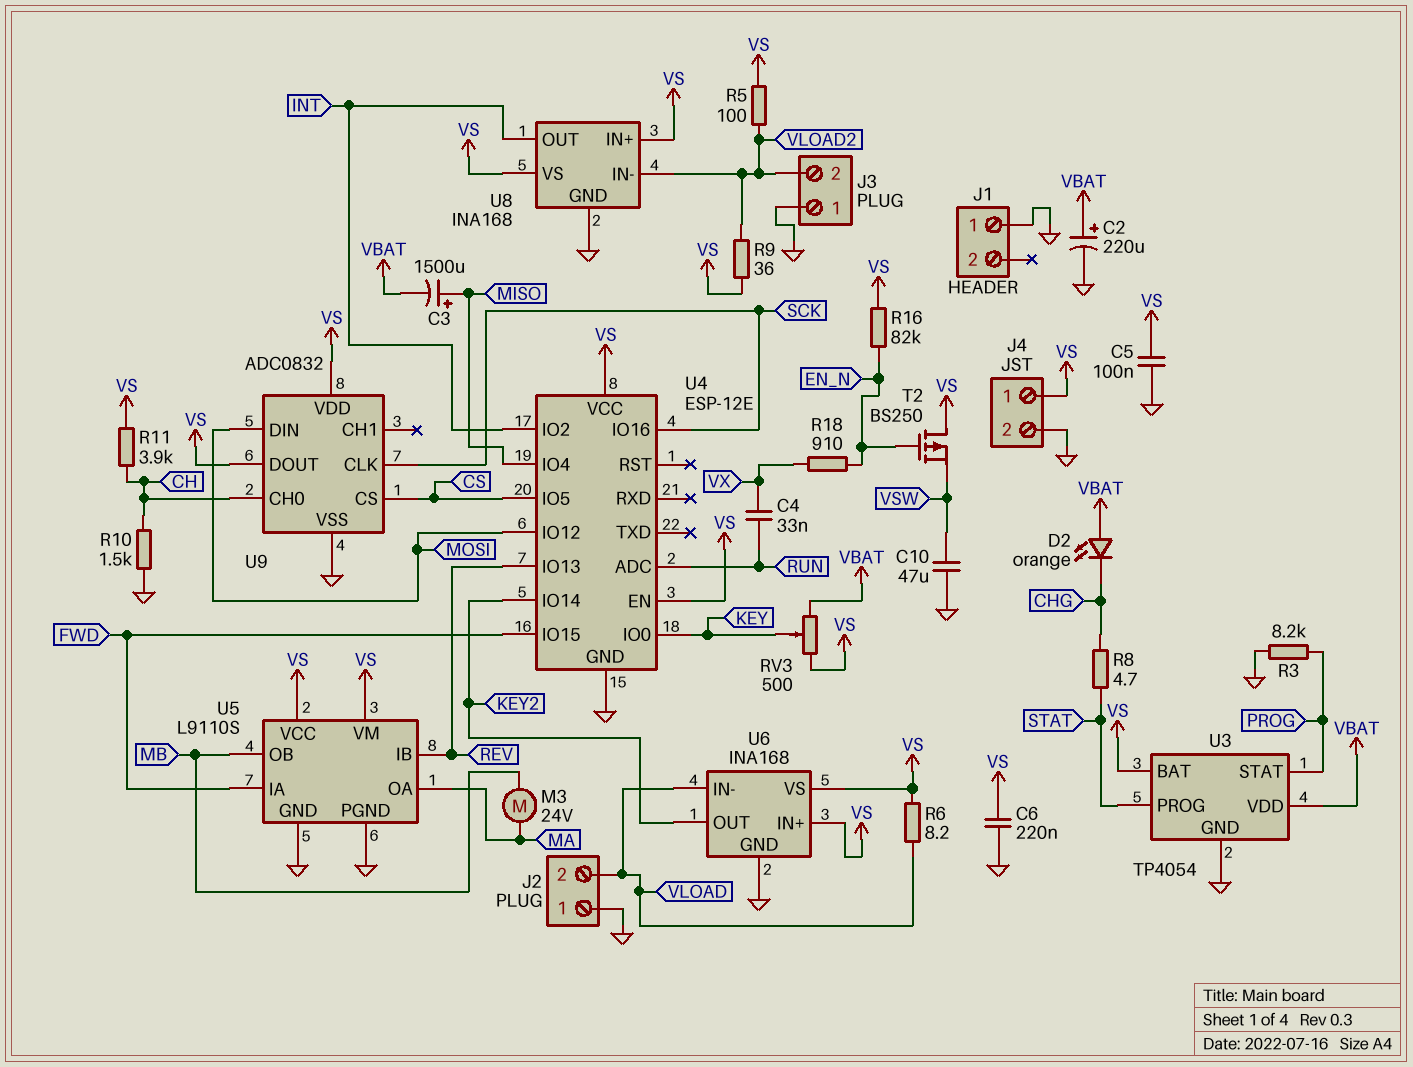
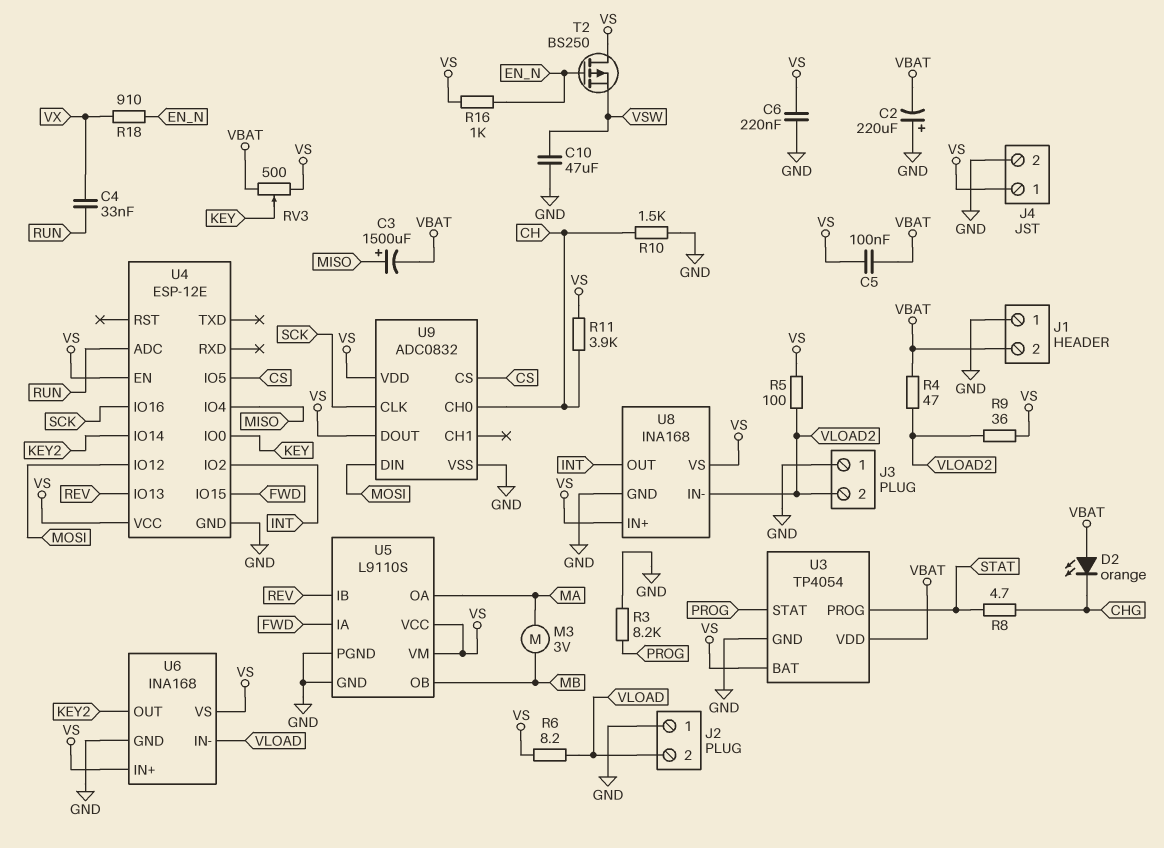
C2: 220uF (plus VBAT, minus GND) -> 220uF (plus GND, minus VBAT)
C5: 100nF (GND, VS) -> 100nF (VBAT, VS)
J1 pin 2: none -> VBAT
M3: motor 24V (MA, MB) -> motor 3V (MA, MB)
R4: none -> 47 (VBAT, VLOAD2)
R16: 82k (EN_N, VS) -> 1k (EN_N, VS)

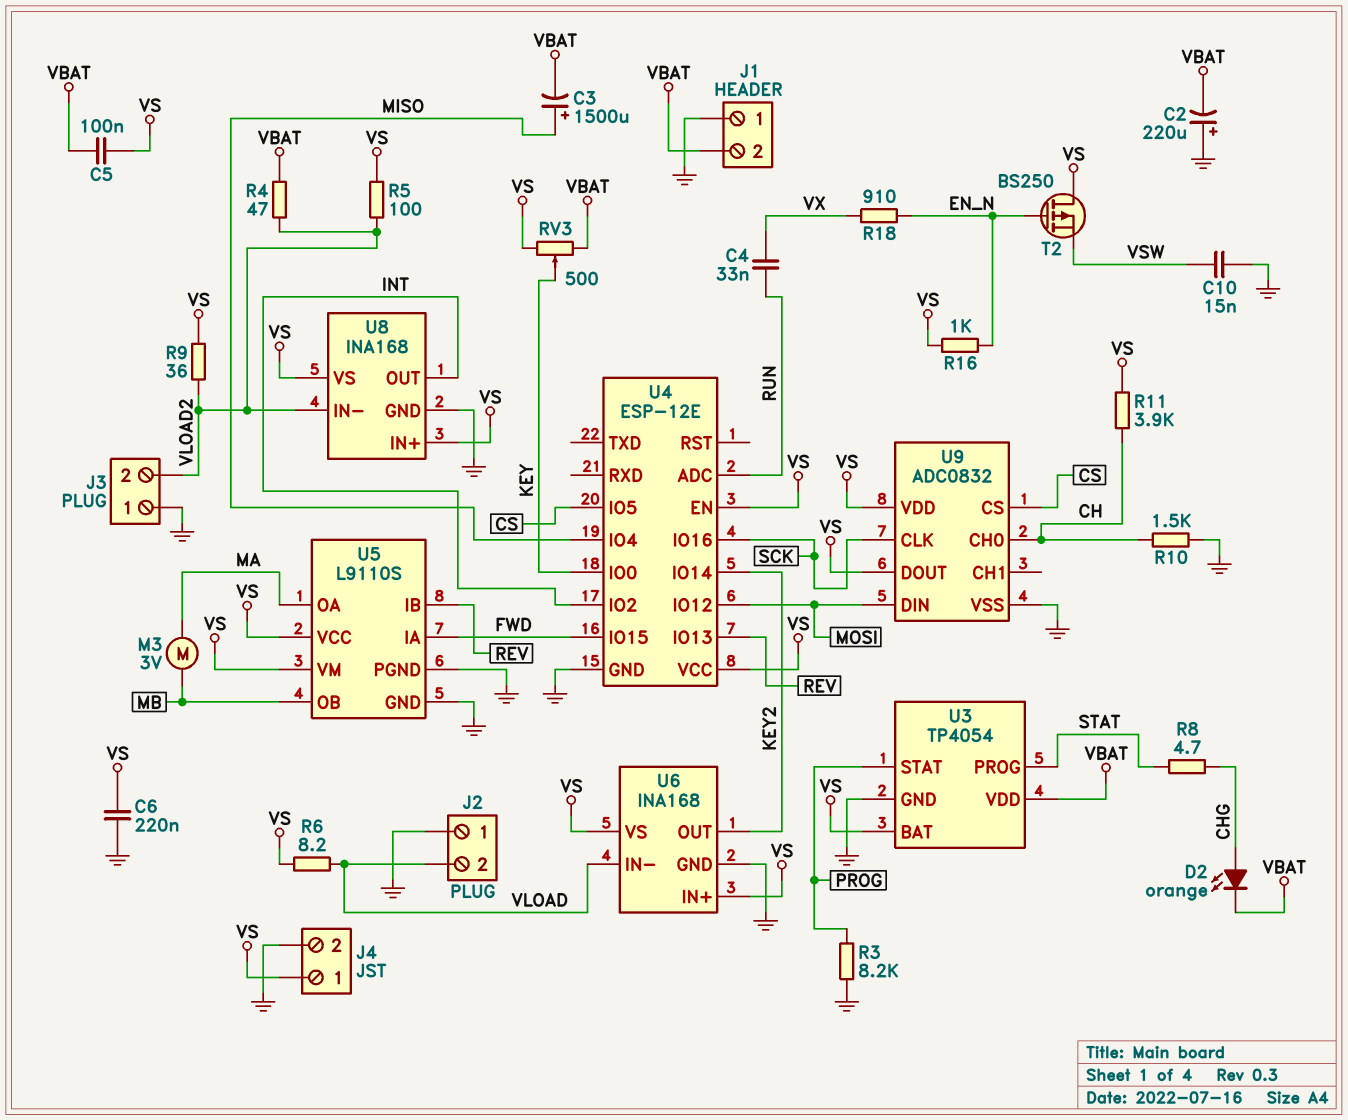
C10: 47uF (GND, VSW) -> 15nF (GND, VSW)
D2: LED orange (A VBAT, K CHG) -> LED orange (A CHG, K VBAT)

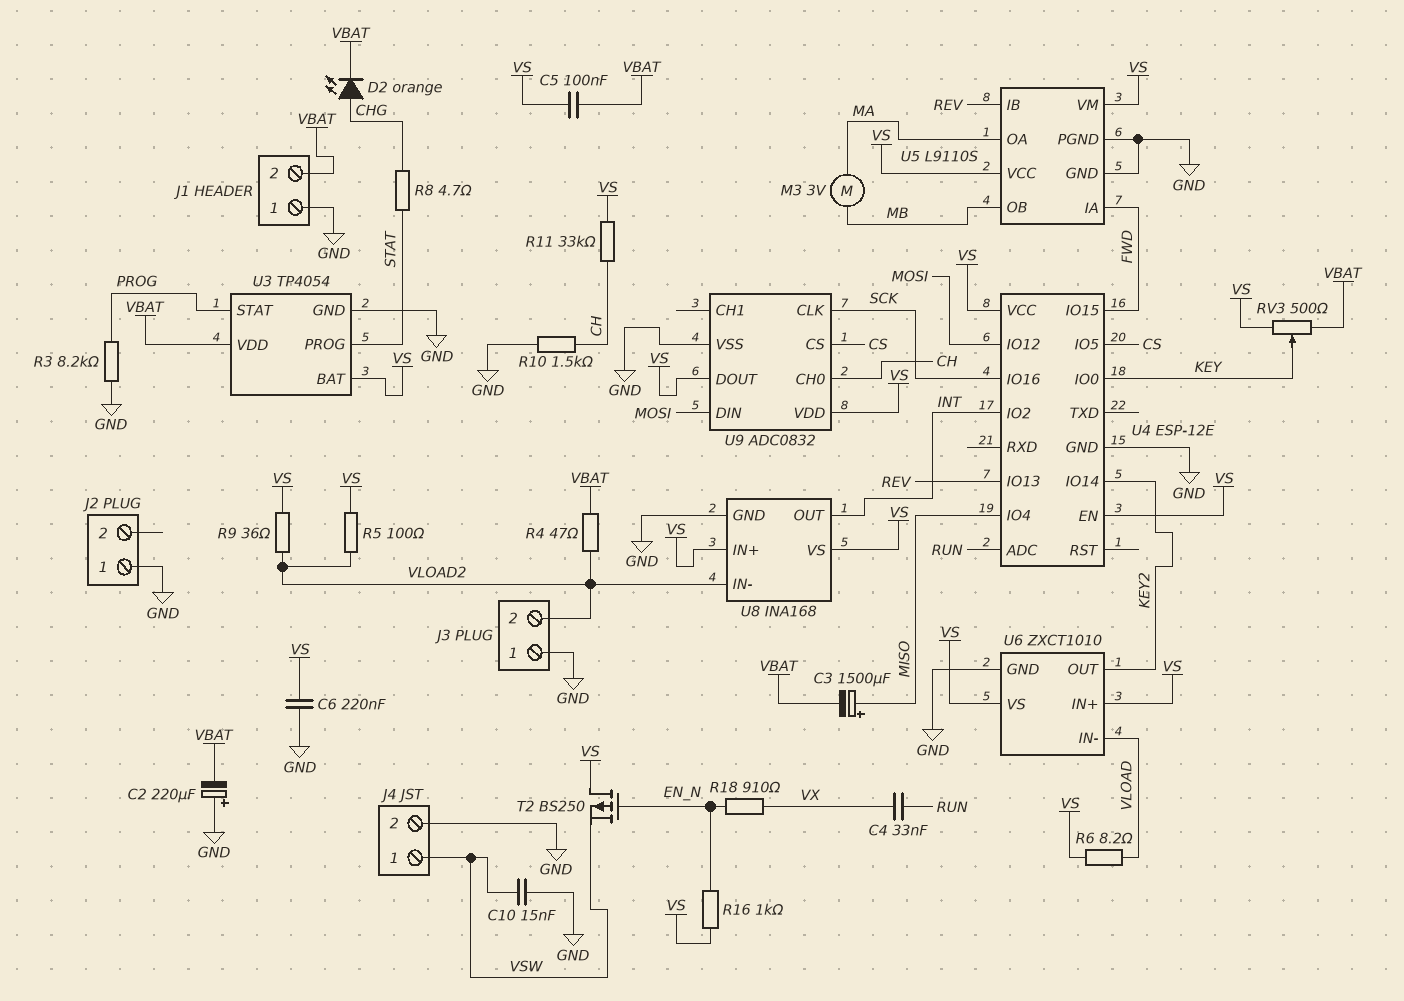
J2 pin 2: VLOAD -> none
J4 pin 1: VS -> VSW
R11: 3.9k (CH, VS) -> 33k (CH, VS)
U6: INA168 -> ZXCT1010

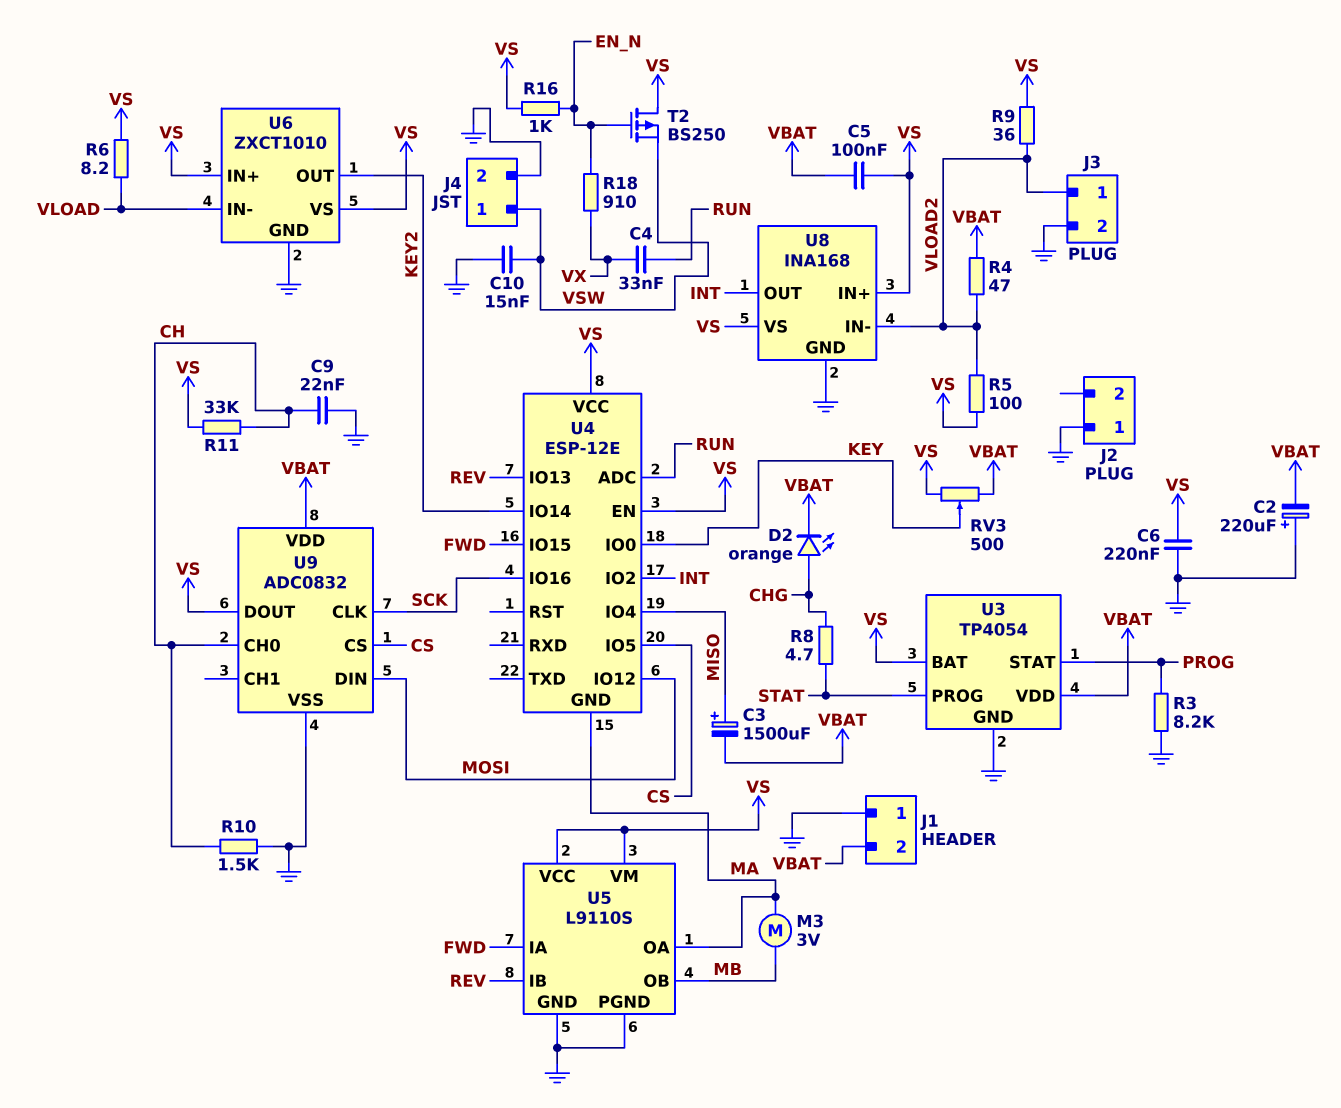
C9: none -> 22nF (CH, GND)
J3 pin 1: GND -> VLOAD2
J3 pin 2: VLOAD2 -> GND
U4 pin GND: GND -> MA
U9 pin VDD: VS -> VBAT

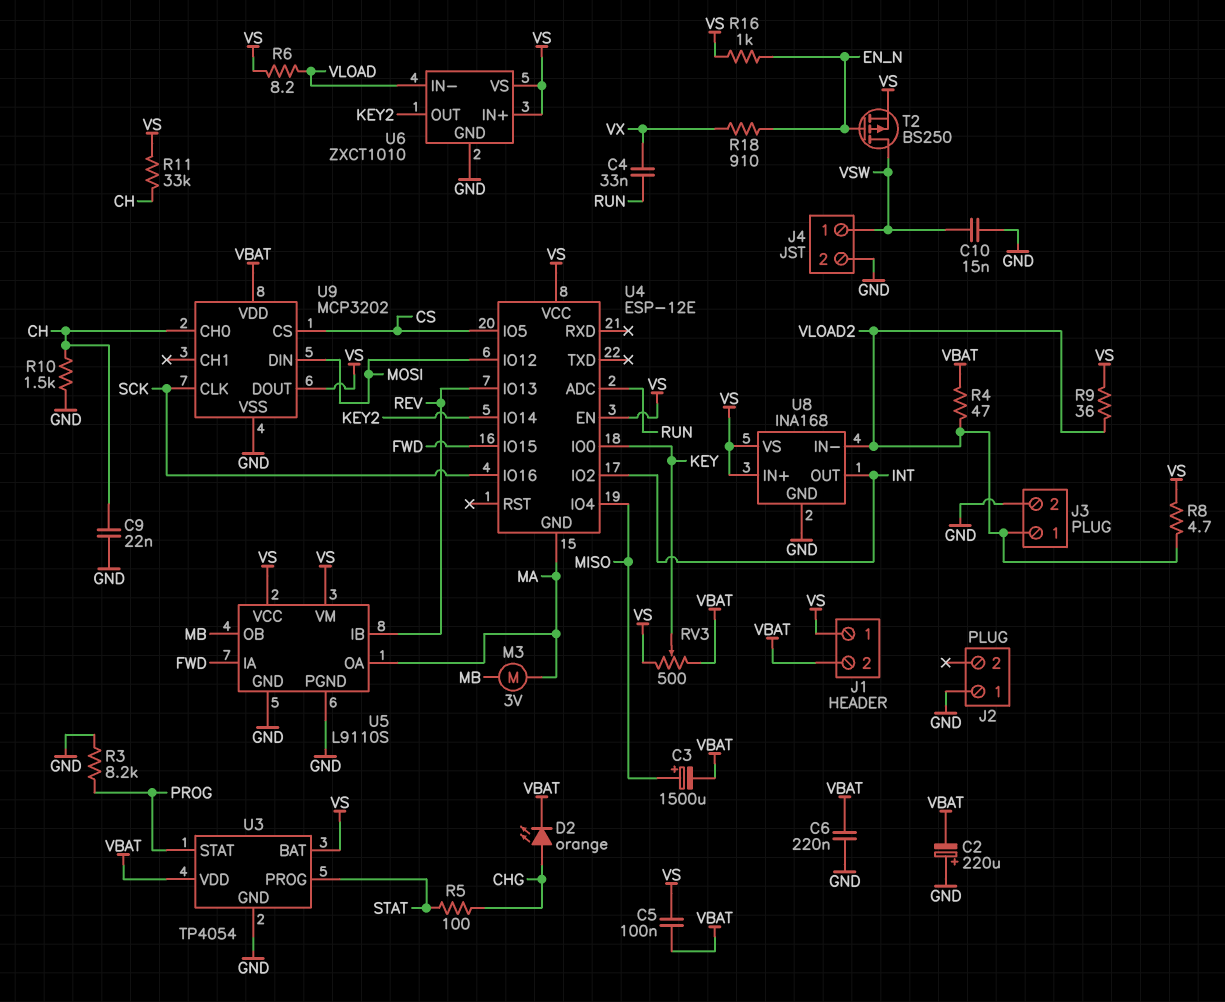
C6: 220nF (GND, VS) -> 220nF (GND, VBAT)
J1 pin 1: GND -> VS
R5: 100 (VLOAD2, VS) -> 100 (CHG, STAT)
R8: 4.7 (CHG, STAT) -> 4.7 (VLOAD2, VS)
T2: PMOS BS250 (G EN_N, D VS, S VSW) -> PMOS BS250 (G EN_N, D VSW, S VS)
U9: ADC0832 -> MCP3202

